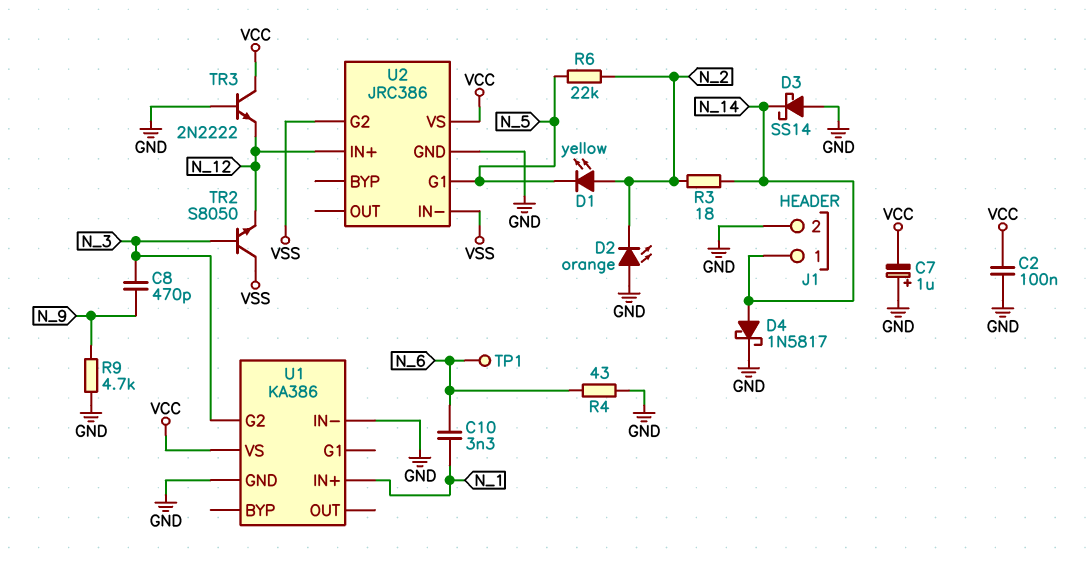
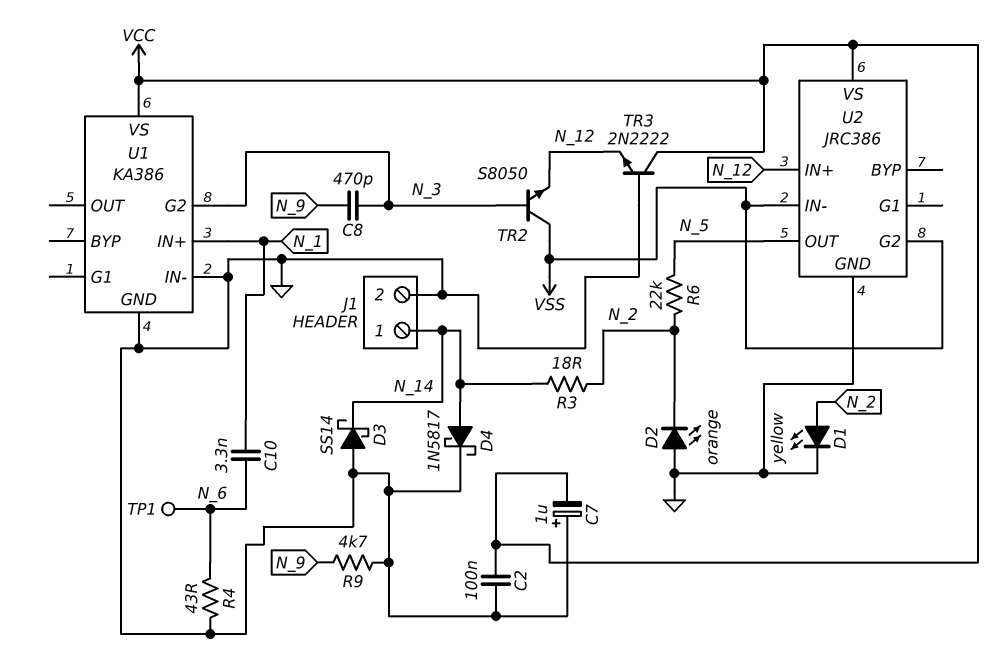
D1: LED yellow (A N_2, K N_5) -> LED yellow (A N_2, K GND)
U2 pin G1: N_5 -> none
U2 pin OUT: none -> N_5

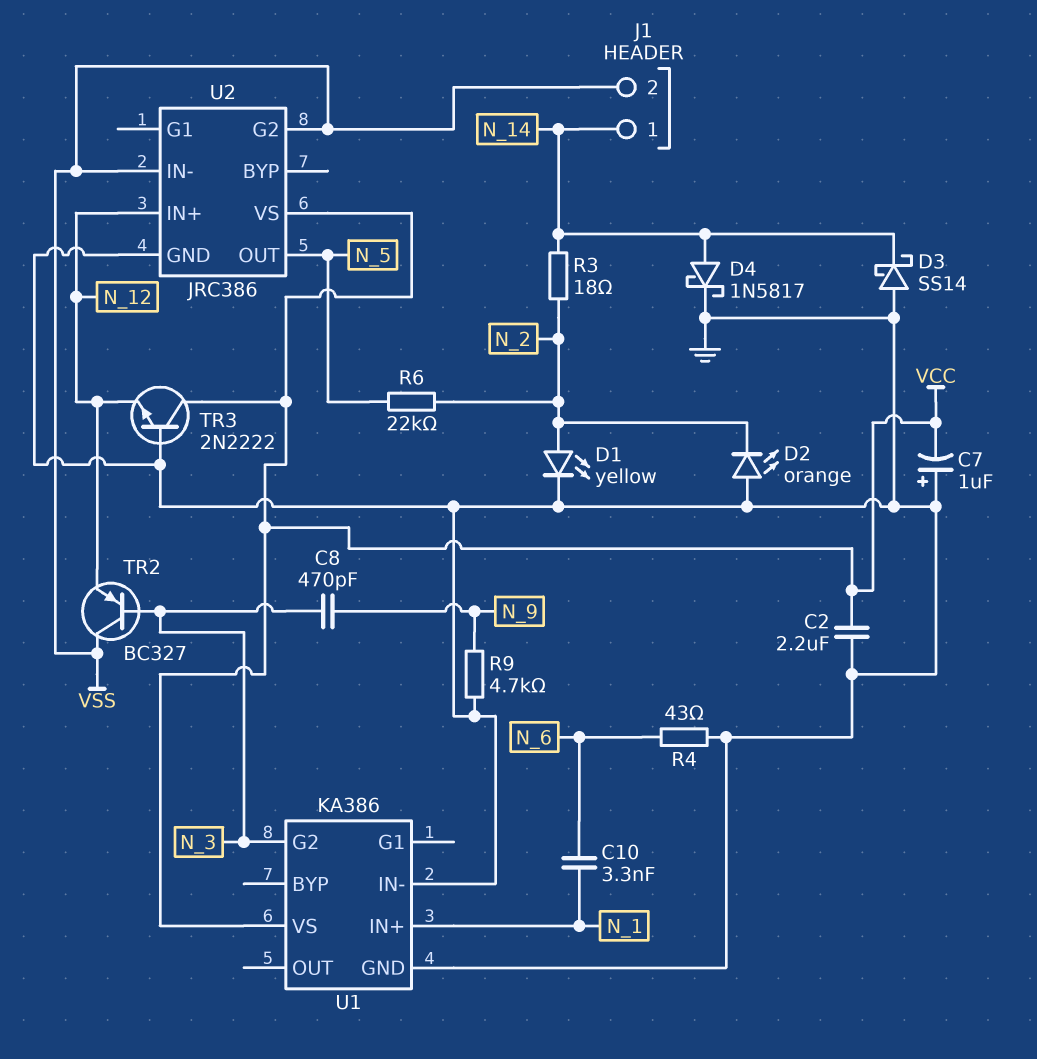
C2: 100nF (GND, VCC) -> 2.2uF (GND, VCC)
J1 pin 2: GND -> VSS
TP1: test point (N_6) -> none
TR2: NPN S8050 (B N_3, C VSS, E N_12) -> PNP BC327 (B N_3, C VSS, E N_12)

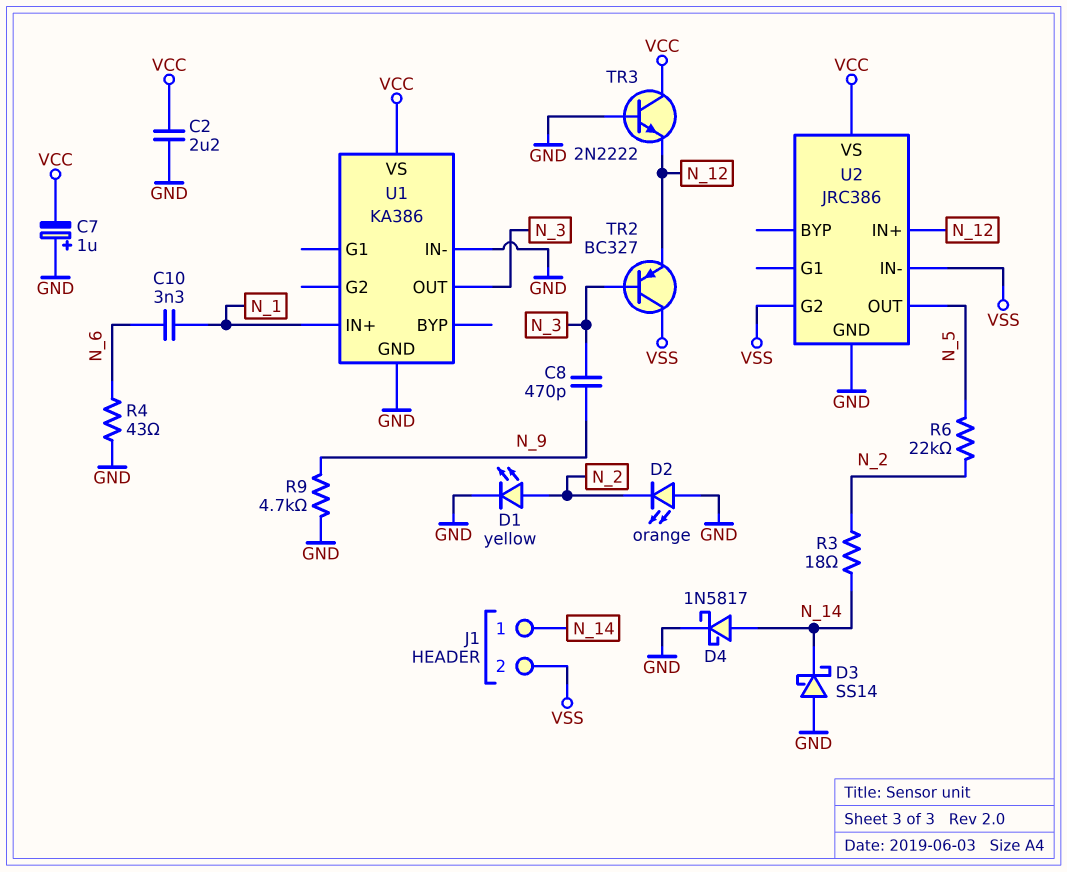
U1 pin G2: N_3 -> none
U1 pin OUT: none -> N_3

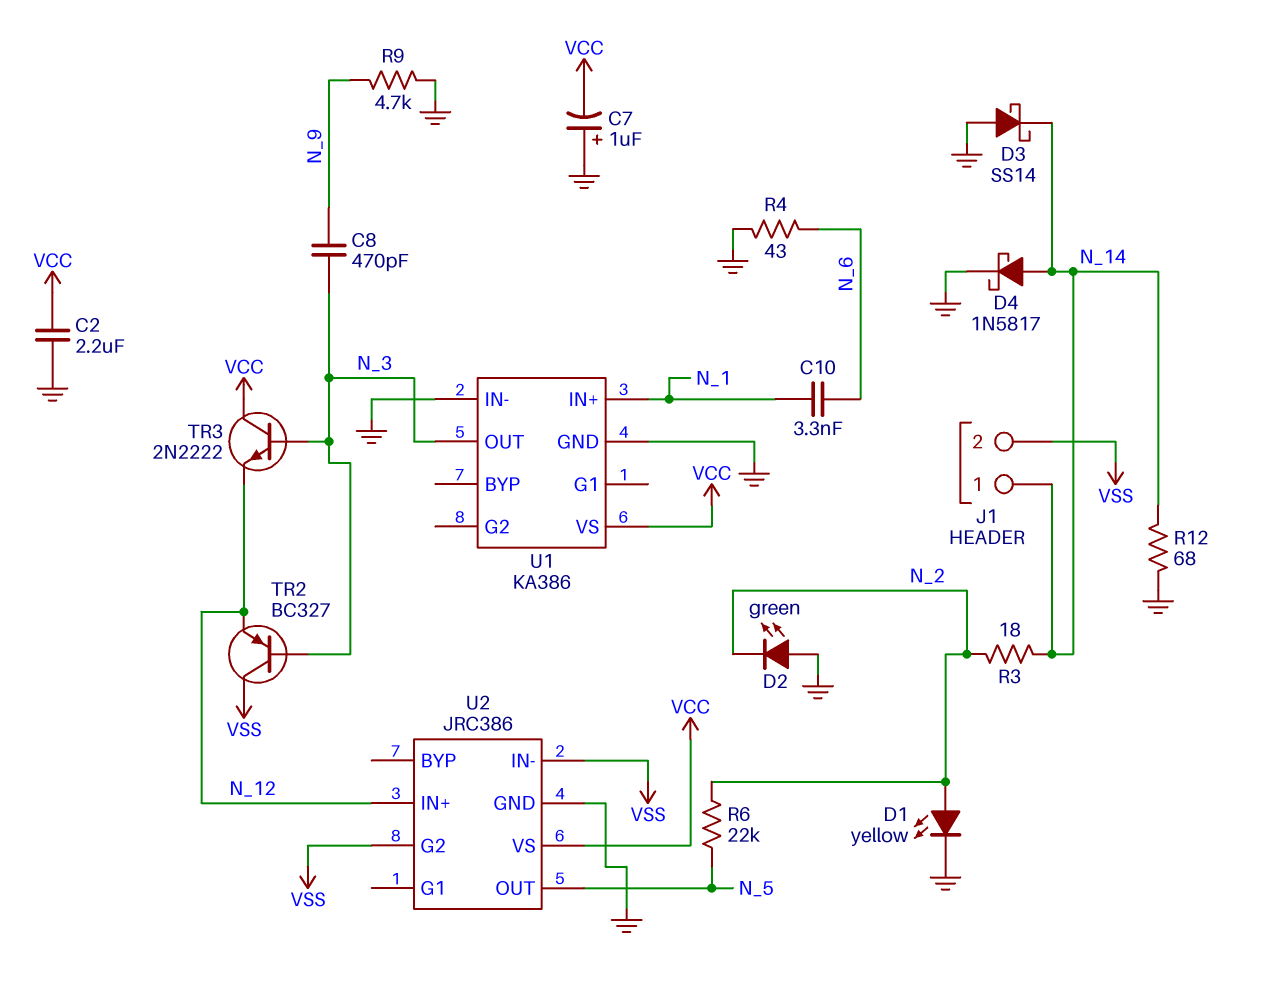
D2: LED orange (A GND, K N_2) -> LED green (A GND, K N_2)
R12: none -> 68 (GND, N_14)
TR3: NPN 2N2222 (B GND, C VCC, E N_12) -> NPN 2N2222 (B N_3, C VCC, E N_12)

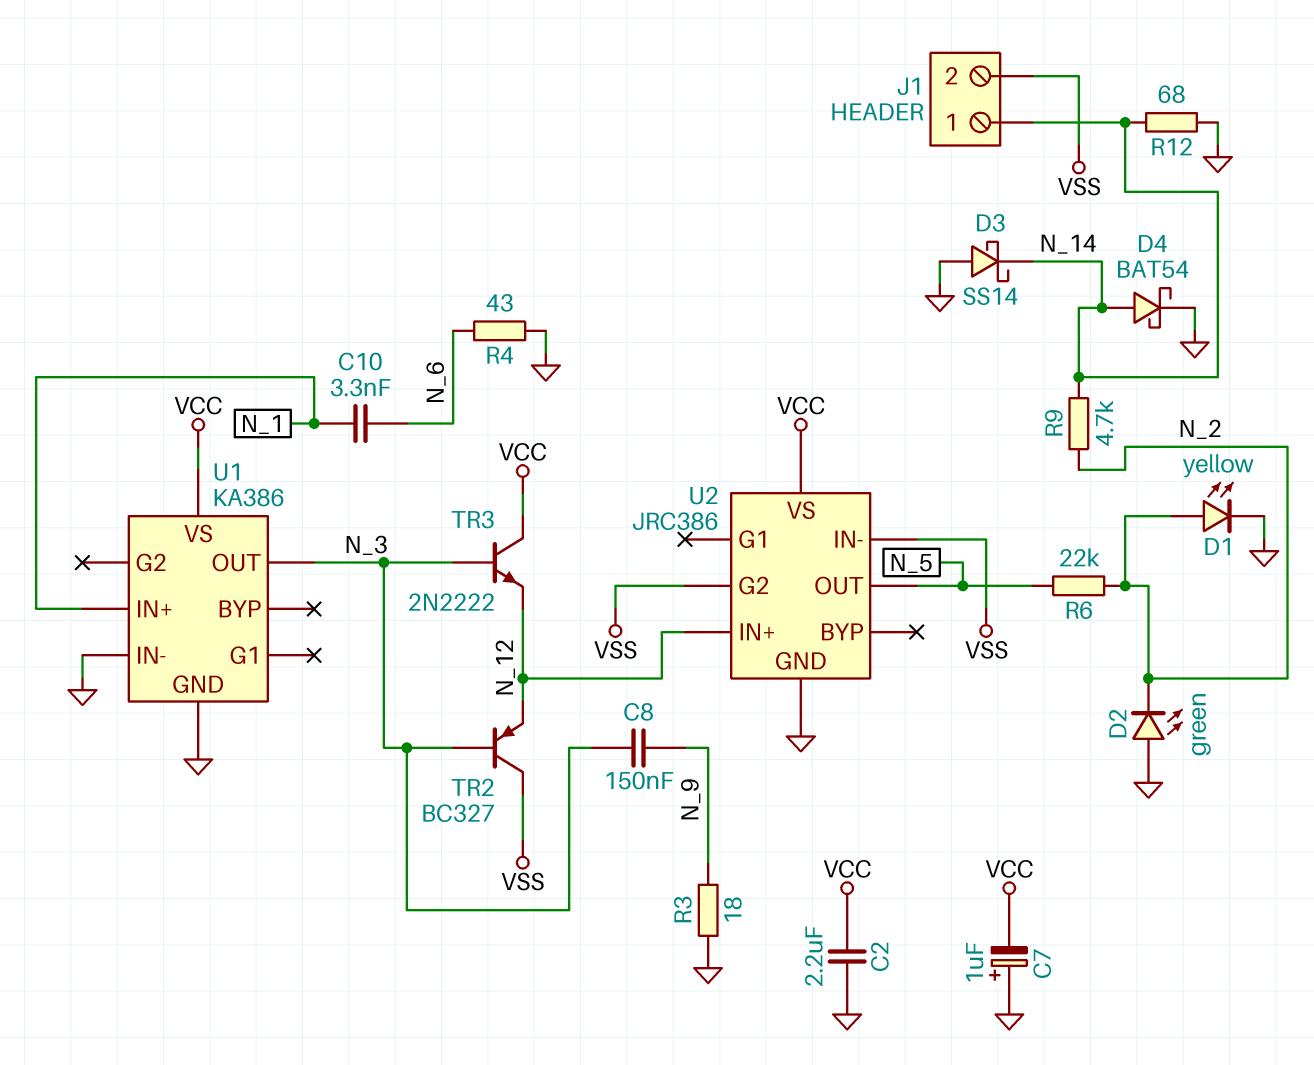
C8: 470pF (N_3, N_9) -> 150nF (N_3, N_9)
D4: schottky 1N5817 (A N_14, K GND) -> schottky BAT54 (A N_14, K GND)
R3: 18 (N_2, N_14) -> 18 (GND, N_9)
R9: 4.7k (GND, N_9) -> 4.7k (N_2, N_14)

